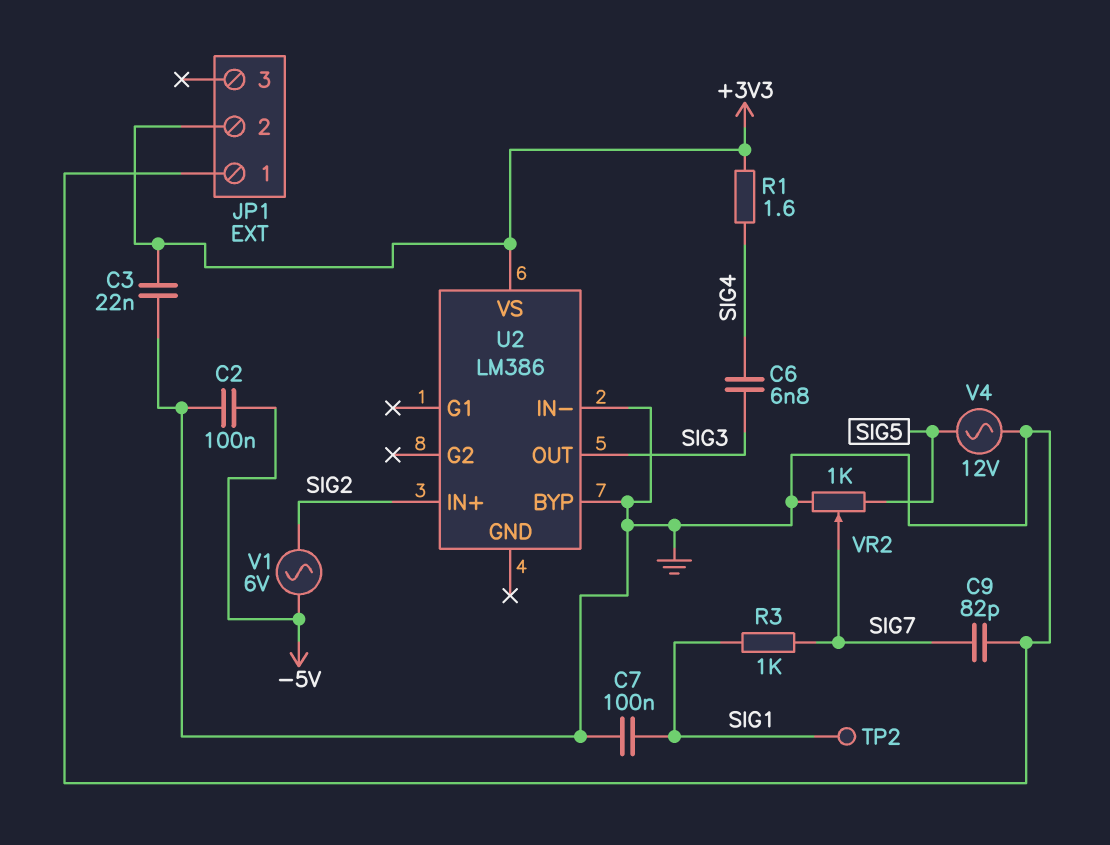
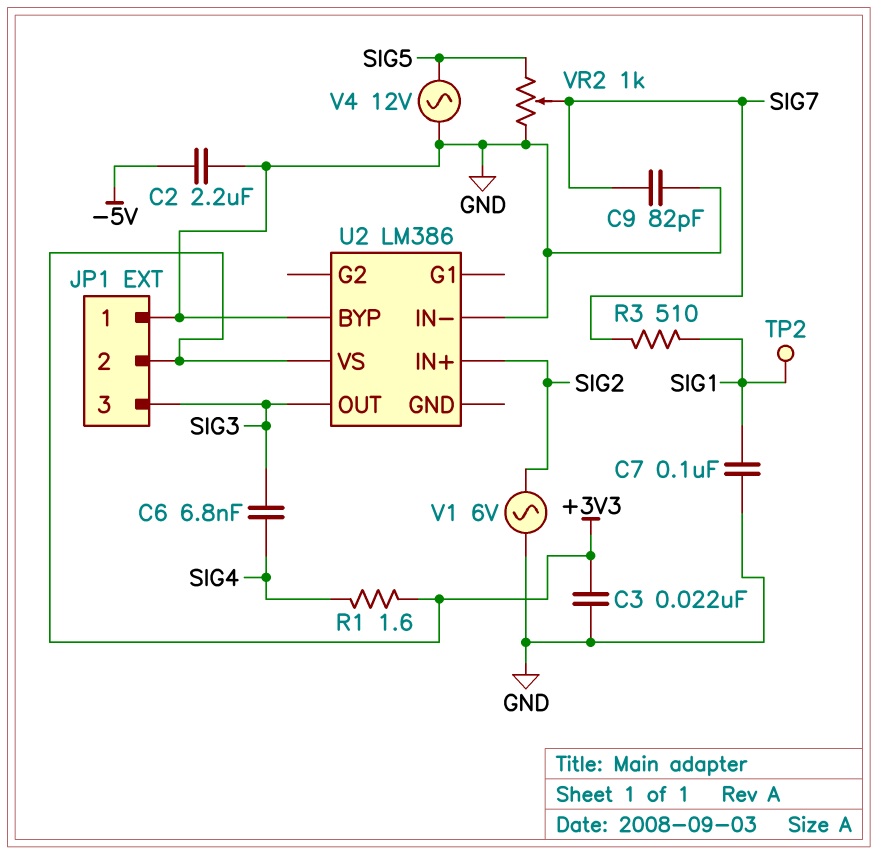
C2: 100nF (-5V, GND) -> 2.2uF (-5V, GND)
JP1 pin 3: none -> SIG3
R3: 1k (SIG1, SIG7) -> 510 (SIG1, SIG7)
V1: AC 6V (-5V, SIG2) -> AC 6V (GND, SIG2)

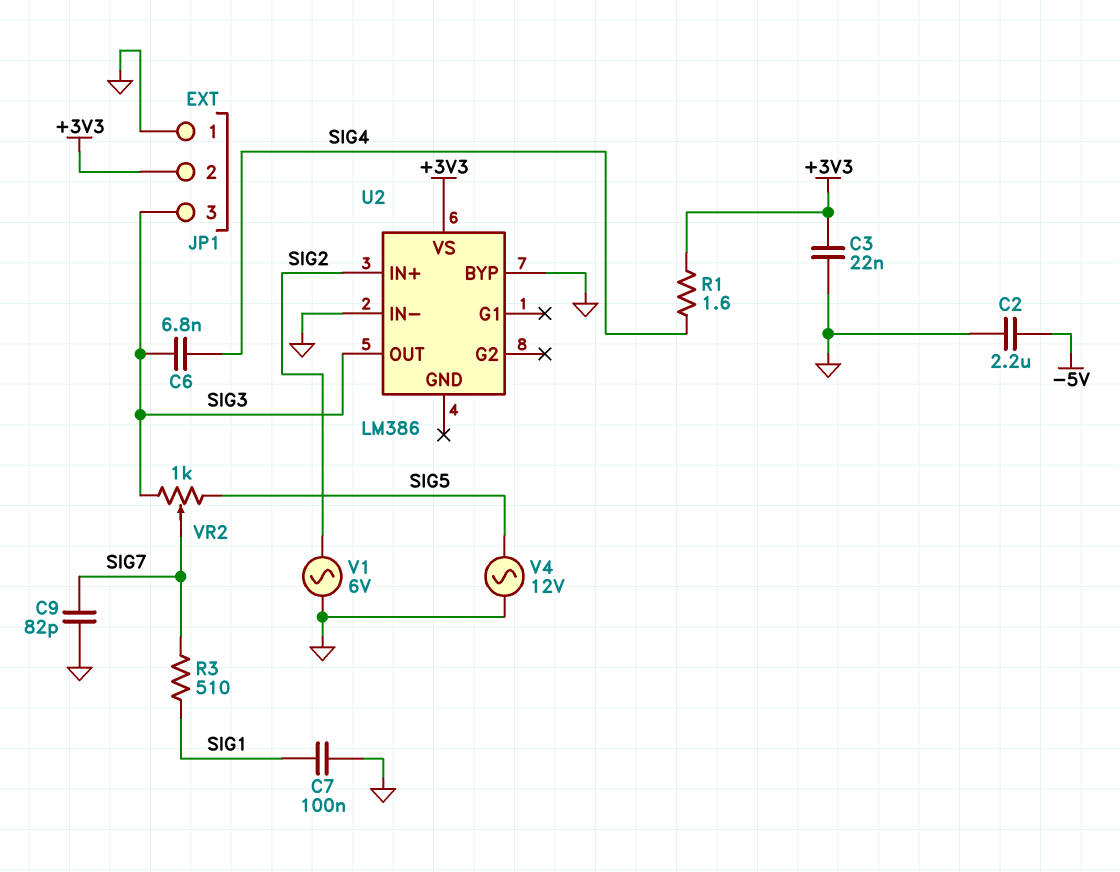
TP2: test point (SIG1) -> none
VR2: 1k (GND, SIG5, wiper SIG7) -> 1k (SIG3, SIG5, wiper SIG7)

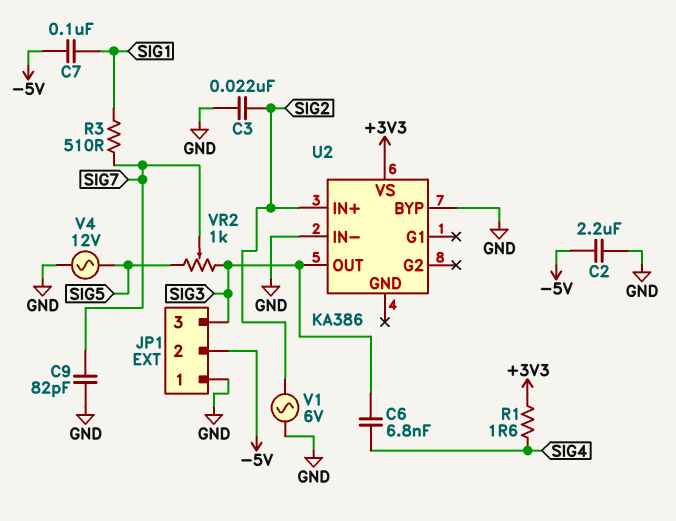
C3: 22nF (+3V3, GND) -> 22nF (GND, SIG2)
C7: 100nF (GND, SIG1) -> 100nF (-5V, SIG1)
JP1 pin 2: +3V3 -> -5V
U2: LM386 -> KA386

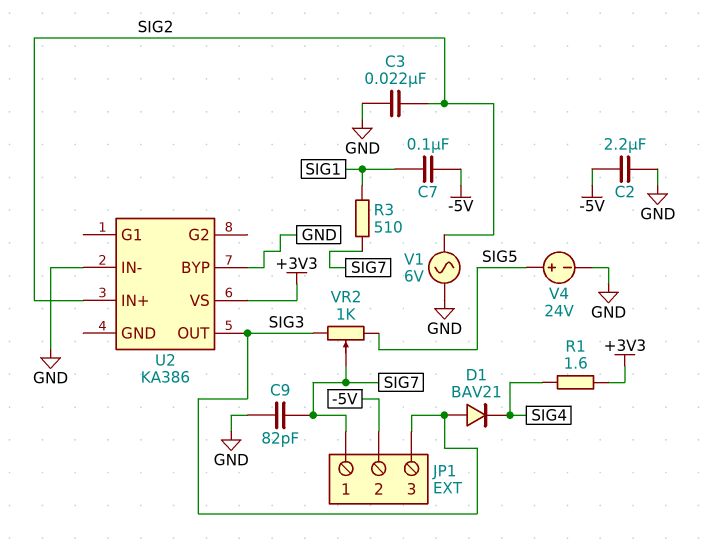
C6: 6.8nF (SIG3, SIG4) -> none
D1: none -> diode BAV21 (A SIG3, K SIG4)
JP1 pin 1: GND -> SIG7
V4: AC 12V (GND, SIG5) -> 24V (plus SIG5, minus GND)

